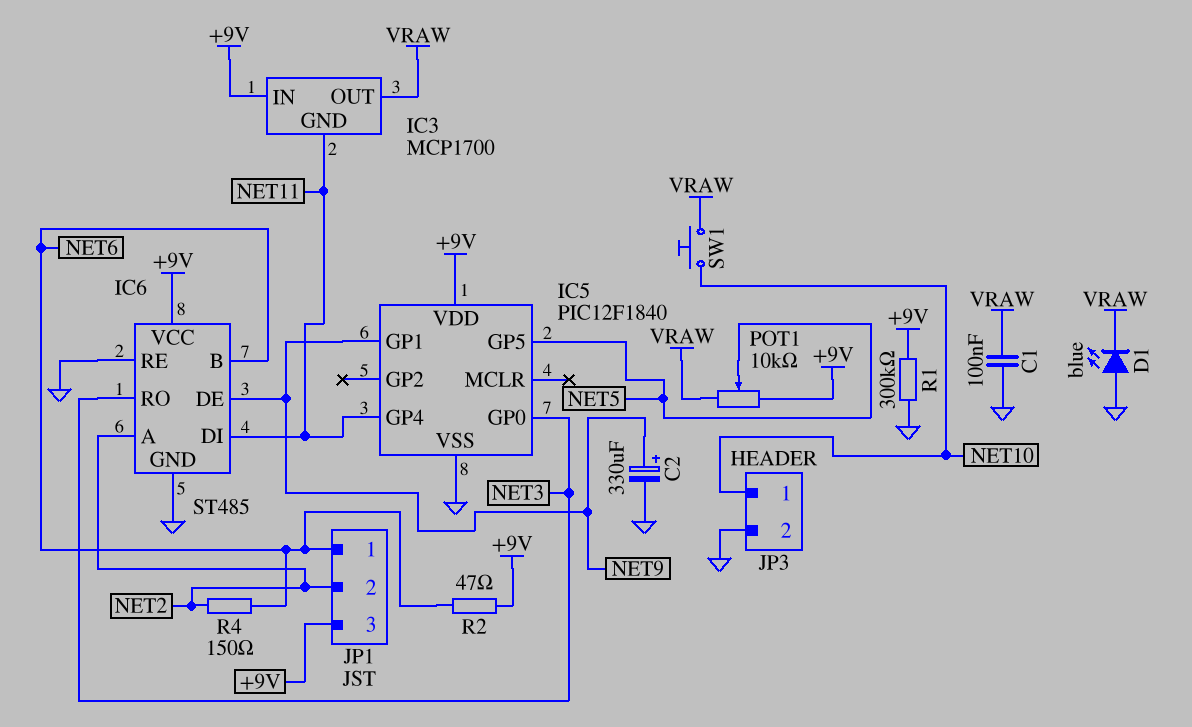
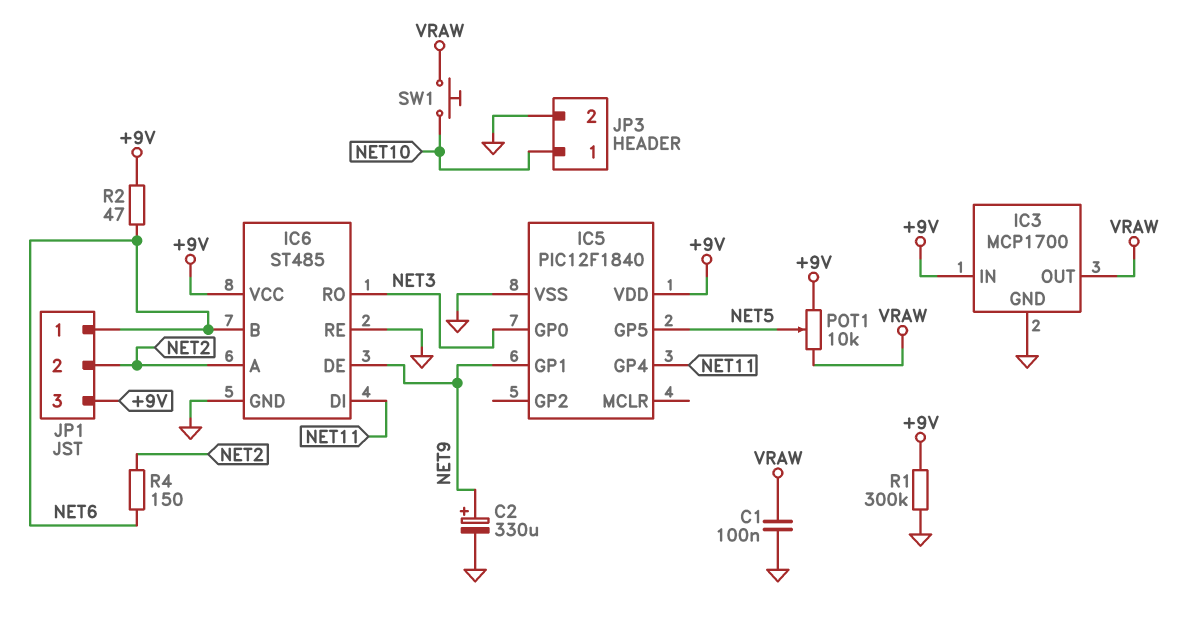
D1: LED blue (A GND, K VRAW) -> none
IC3 pin GND: NET11 -> GND

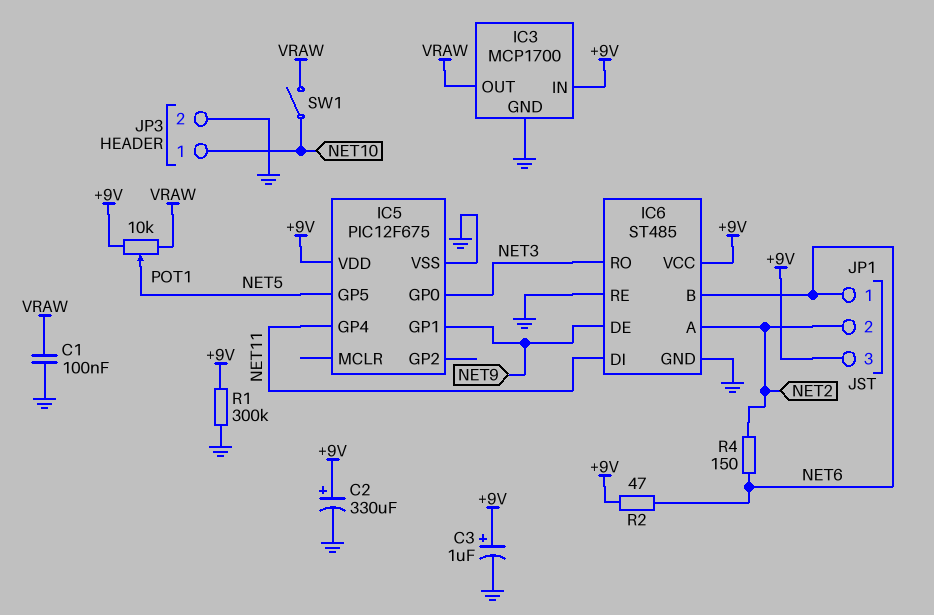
C2: 330uF (plus NET9, minus GND) -> 330uF (plus +9V, minus GND)
C3: none -> 1uF (plus +9V, minus GND)
IC5: PIC12F1840 -> PIC12F675
SW1: button (NET10, VRAW) -> switch (NET10, VRAW)

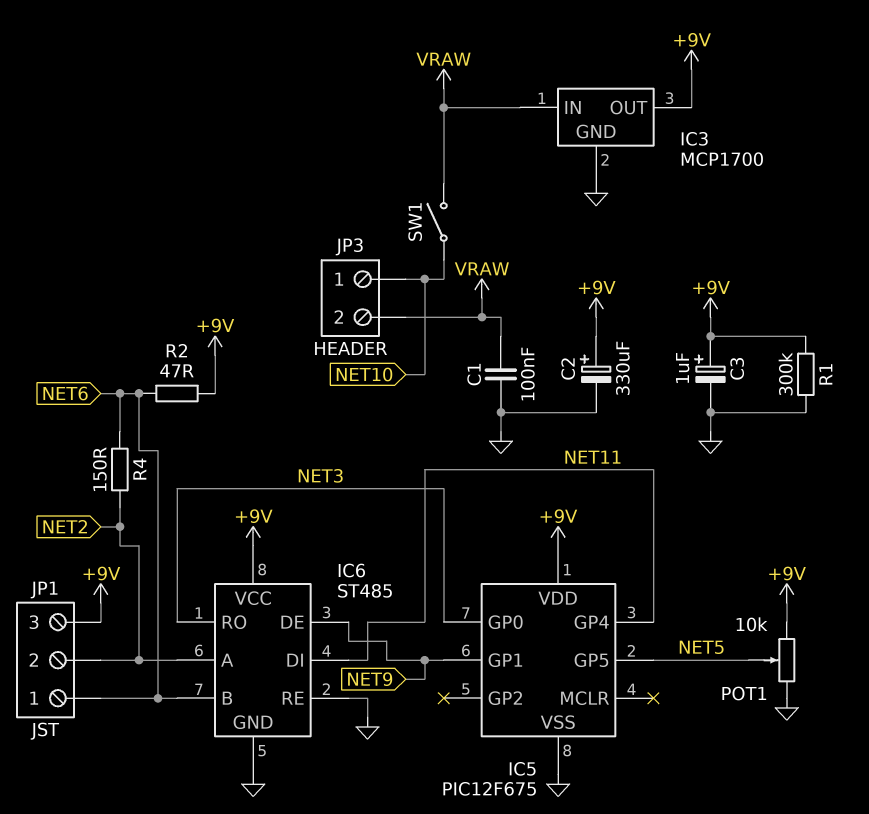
IC3 pin IN: +9V -> VRAW
IC3 pin OUT: VRAW -> +9V
JP3 pin 2: GND -> VRAW
POT1: 10k (+9V, VRAW, wiper NET5) -> 10k (+9V, GND, wiper NET5)

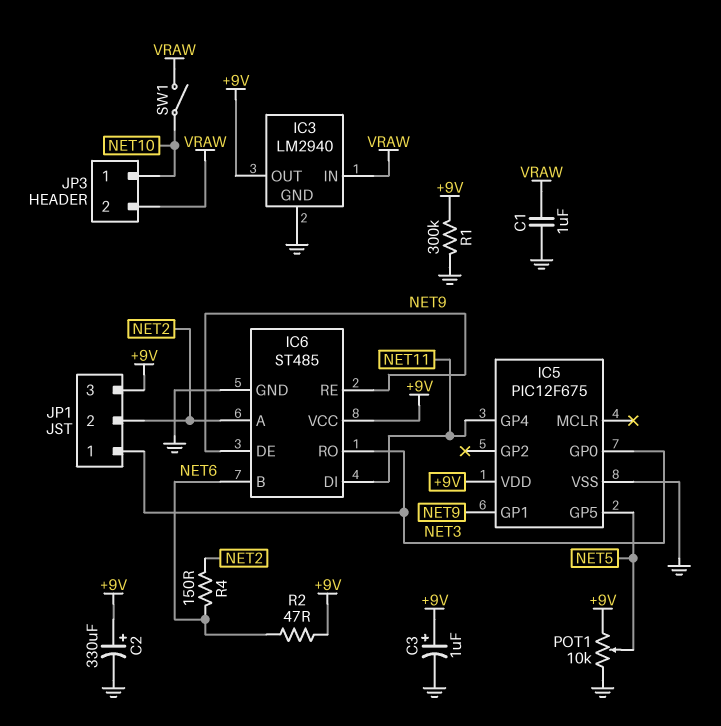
C1: 100nF (GND, VRAW) -> 1uF (GND, VRAW)
IC3: MCP1700 -> LM2940
IC6 pin RE: GND -> NET9
JP1 pin 1: NET6 -> NET3

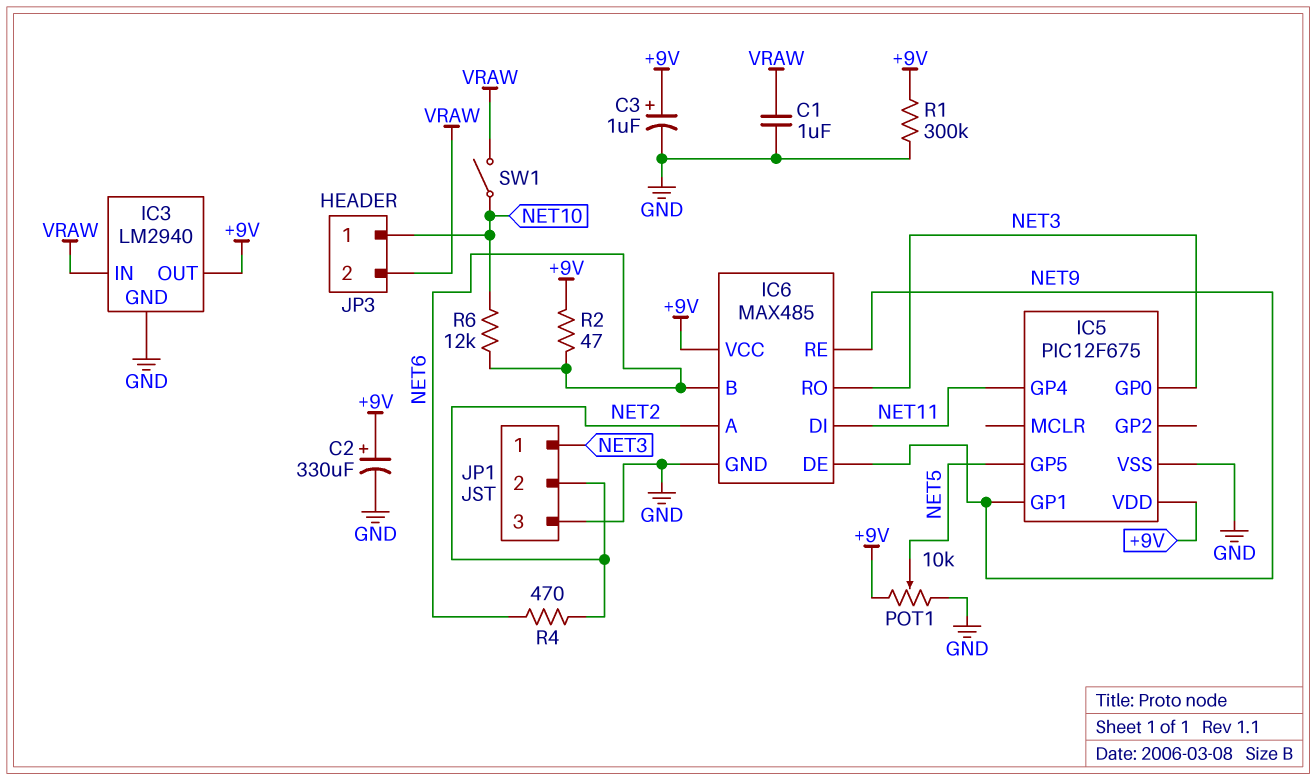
IC6: ST485 -> MAX485
JP1 pin 3: +9V -> GND
R4: 150 (NET2, NET6) -> 470 (NET2, NET6)
R6: none -> 12k (NET6, NET10)

